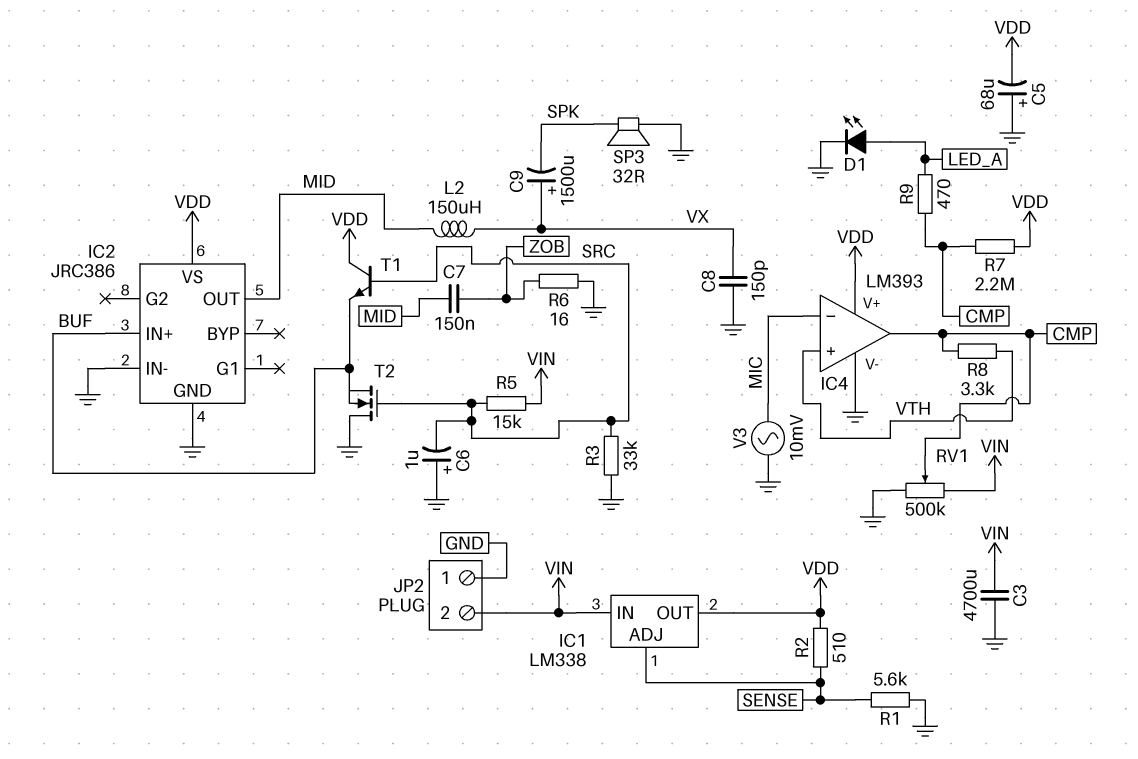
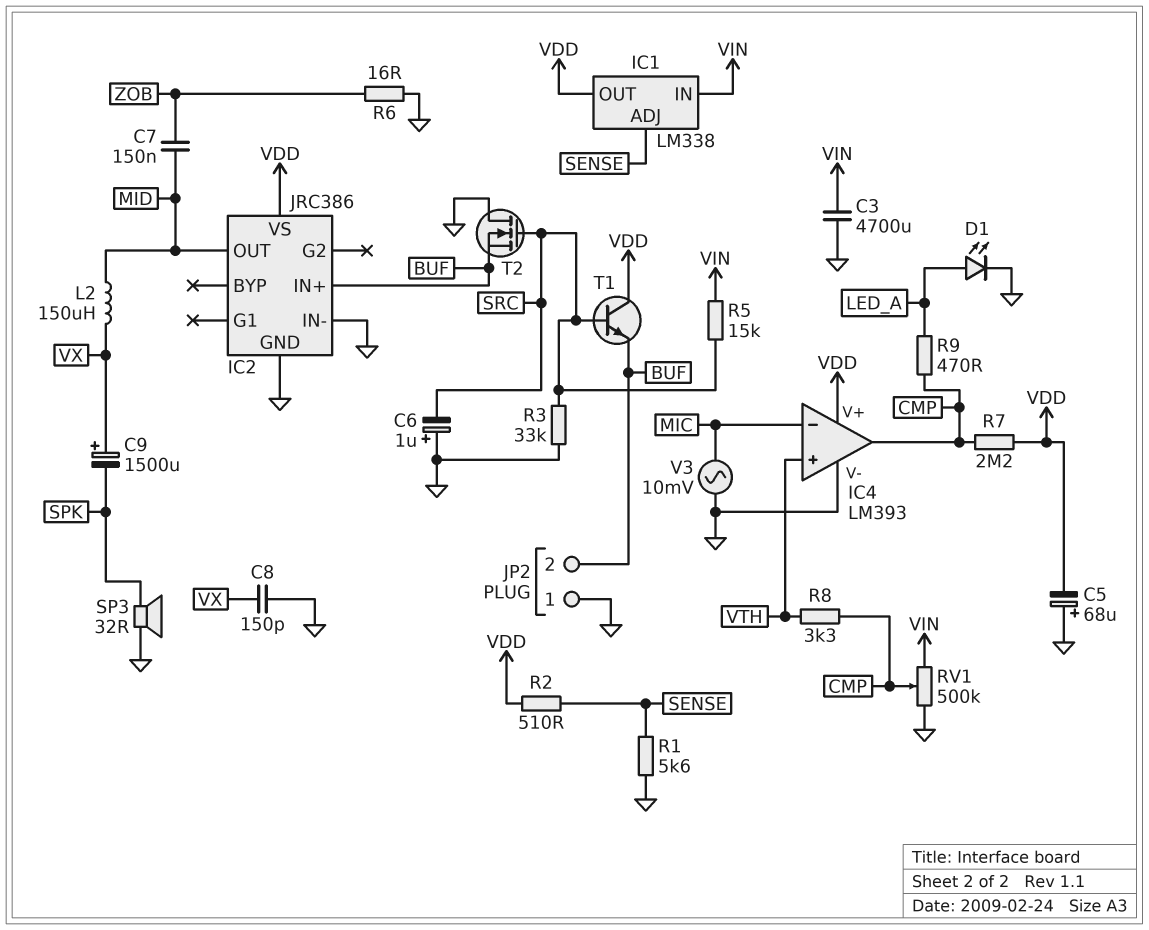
JP2 pin 2: VIN -> BUF

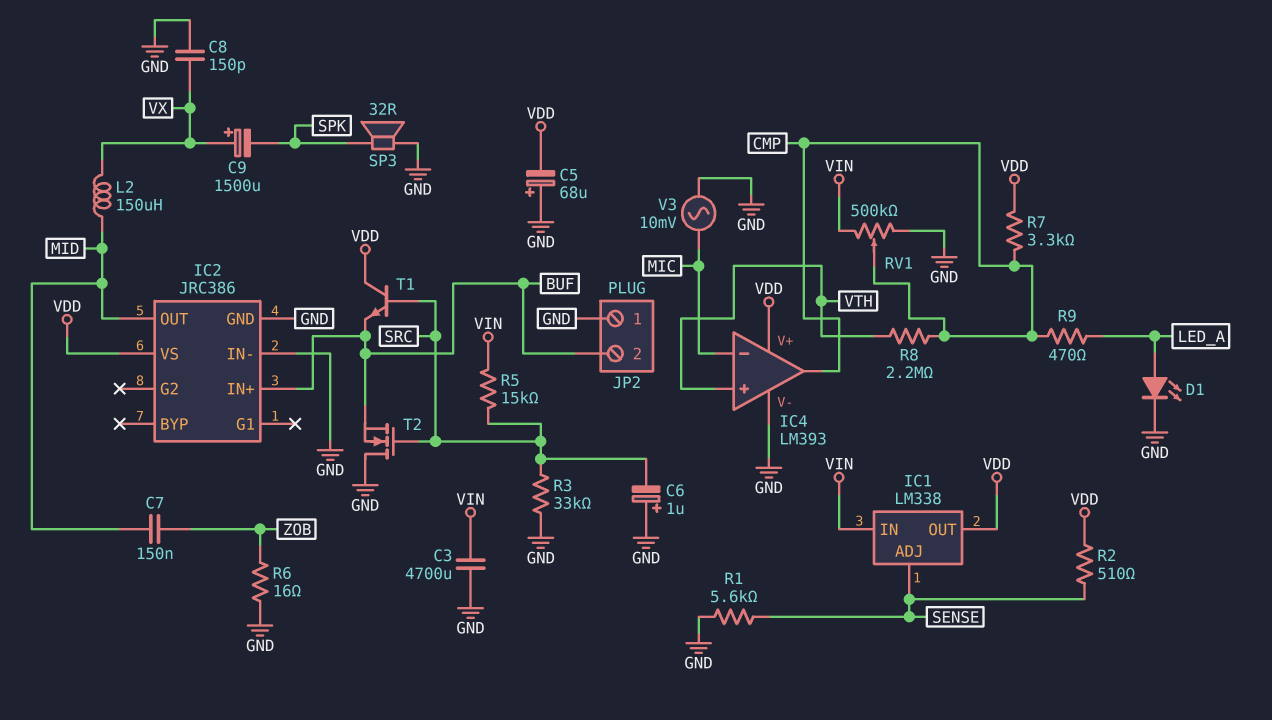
R7: 2.2M (CMP, VDD) -> 3.3k (CMP, VDD)
R8: 3.3k (CMP, VTH) -> 2.2M (CMP, VTH)

